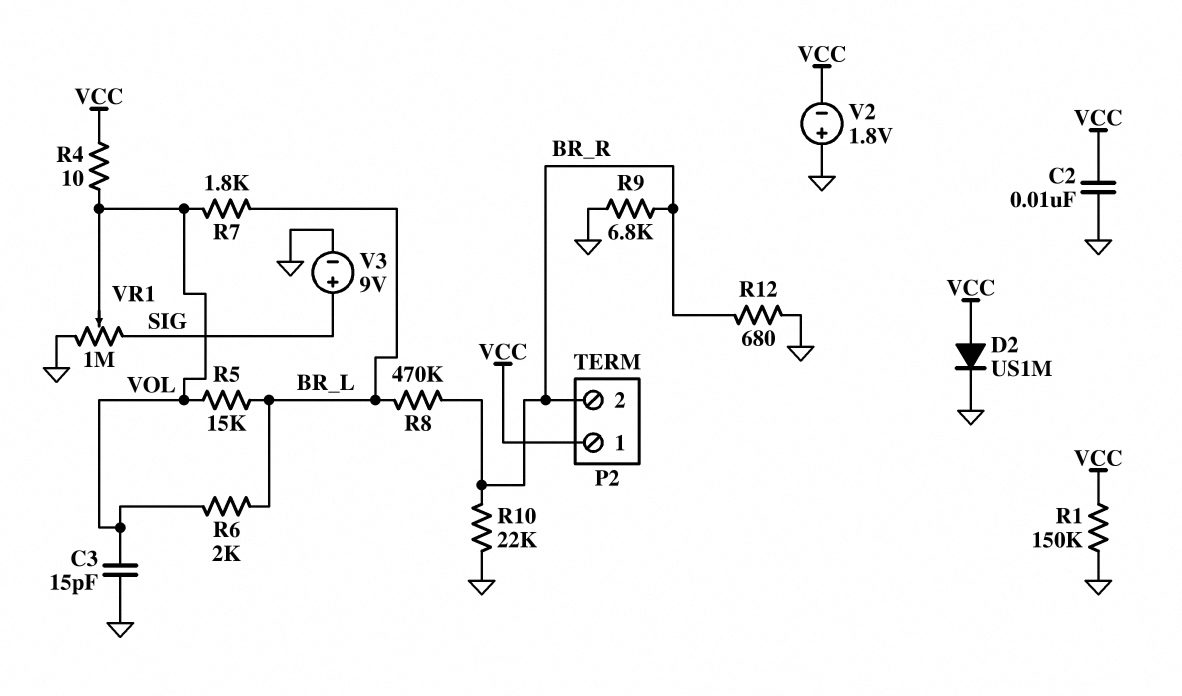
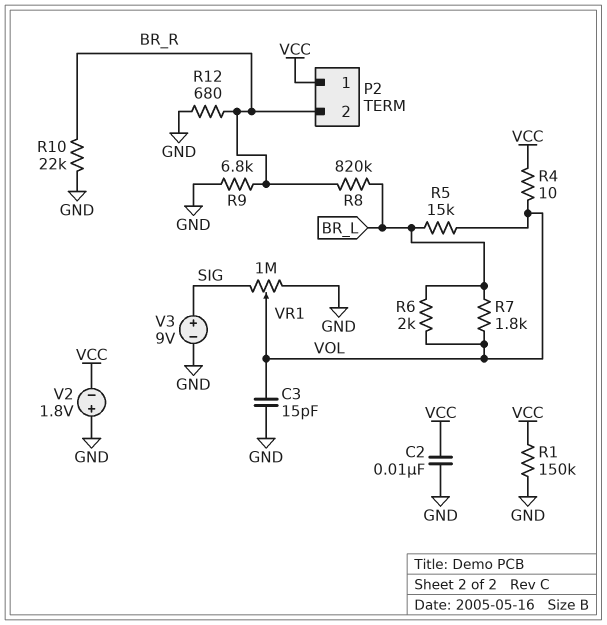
D2: diode US1M (A VCC, K GND) -> none
R8: 470k (BR_L, BR_R) -> 820k (BR_L, BR_R)

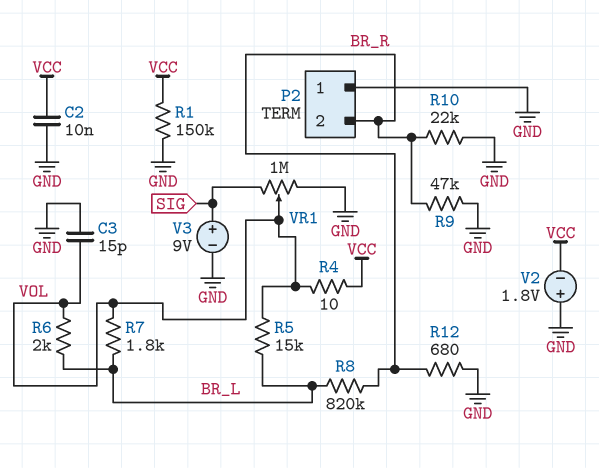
P2 pin 1: VCC -> GND
R9: 6.8k (BR_R, GND) -> 47k (BR_R, GND)

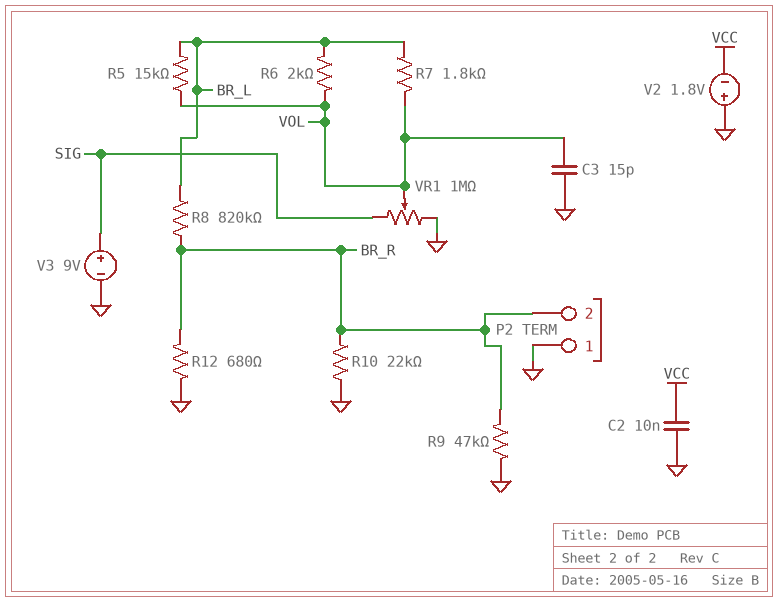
R1: 150k (GND, VCC) -> none
R4: 10 (VCC, VOL) -> none

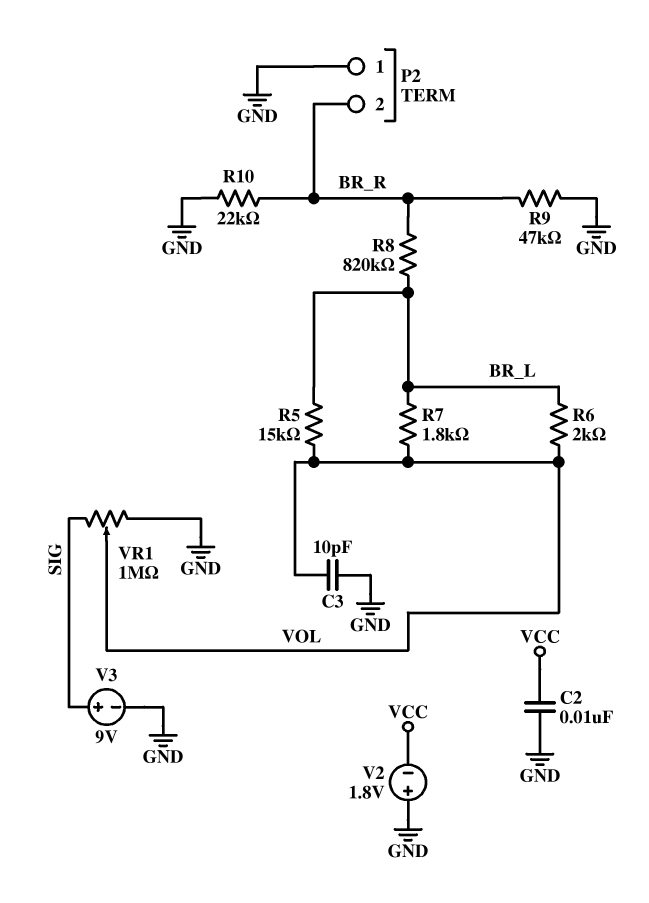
C3: 15pF (GND, VOL) -> 10pF (GND, VOL)
R12: 680 (BR_R, GND) -> none

